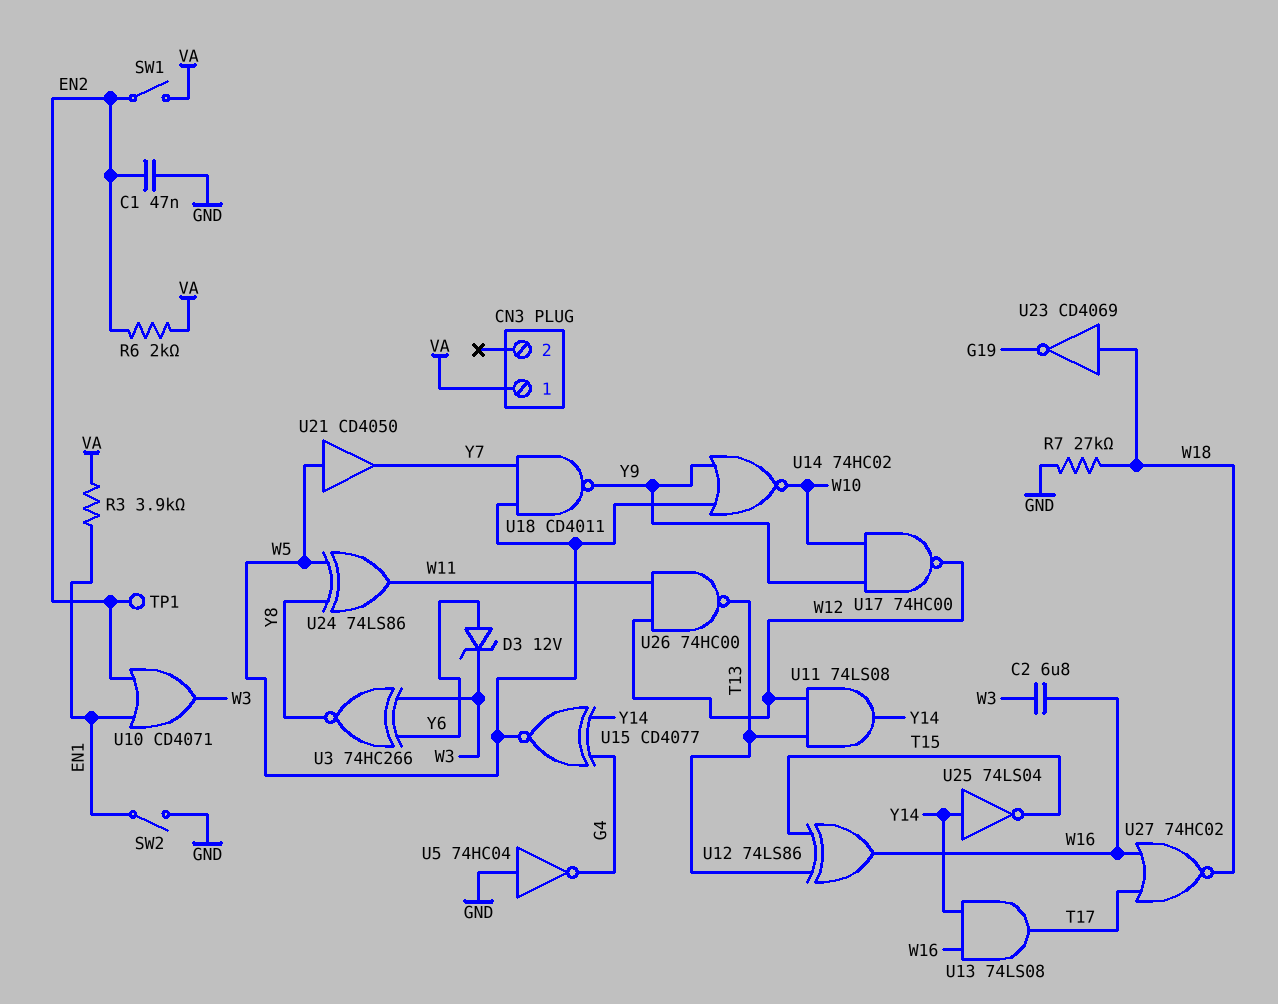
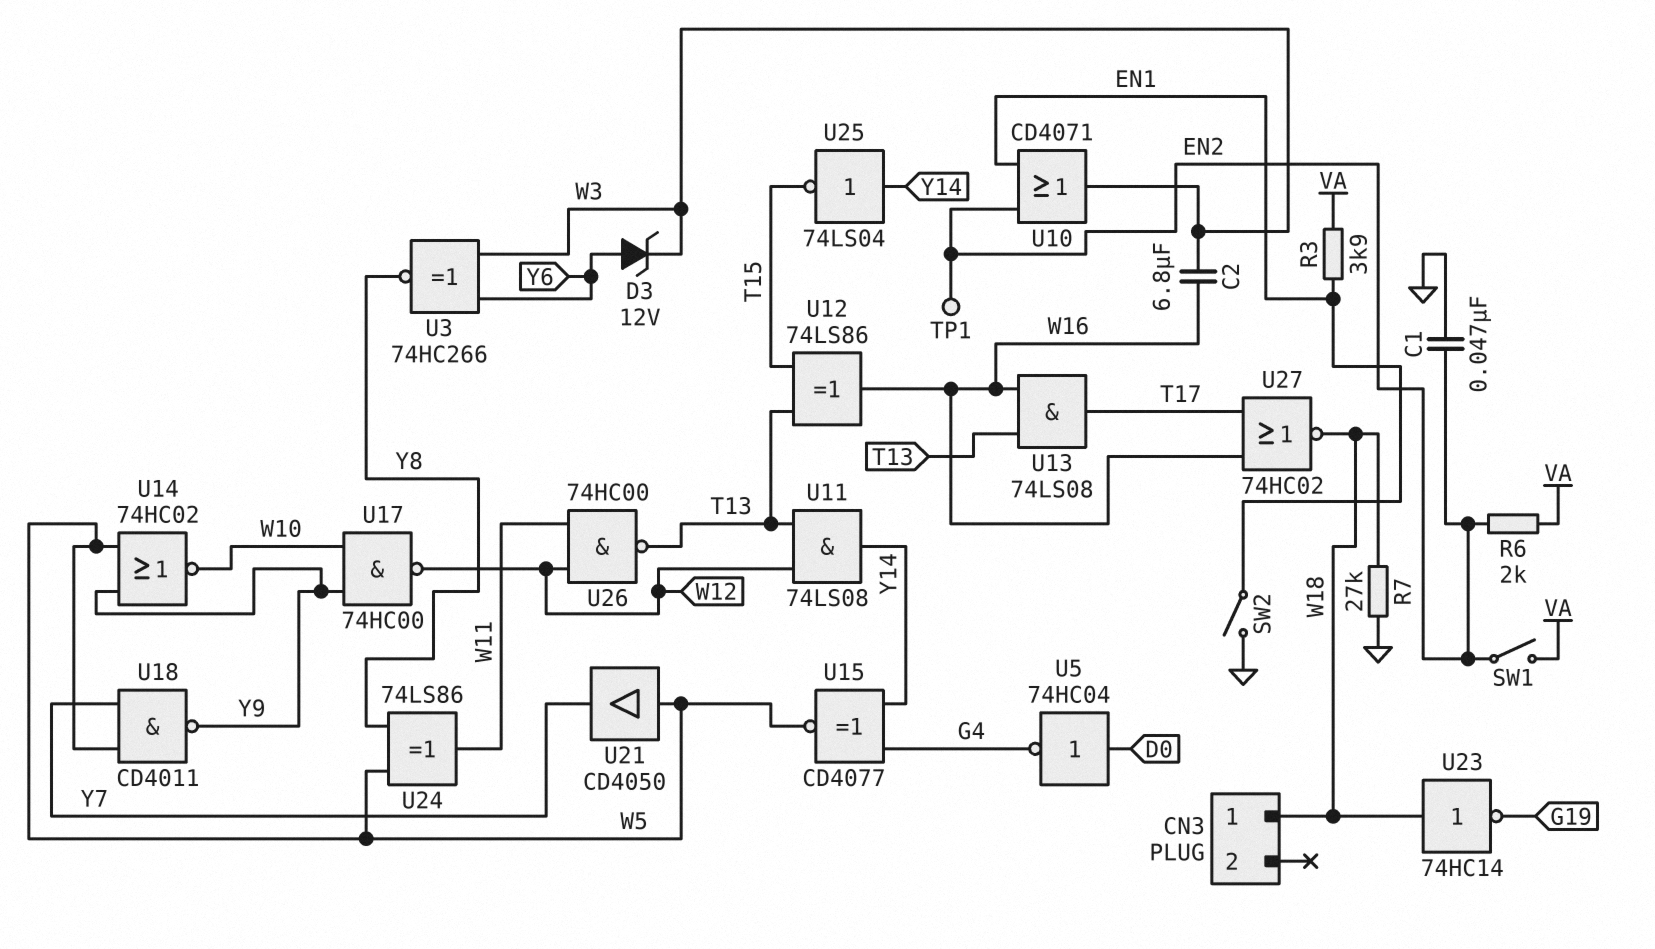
CN3 pin 1: VA -> W18
U5: NOT 74HC04 (in GND, out G4) -> NOT 74HC04 (in D0, out G4)
U13: AND 74LS08 (in W16, in Y14, out T17) -> AND 74LS08 (in T13, in W16, out T17)
U23: NOT CD4069 (in W18, out G19) -> NOT 74HC14 (in W18, out G19)

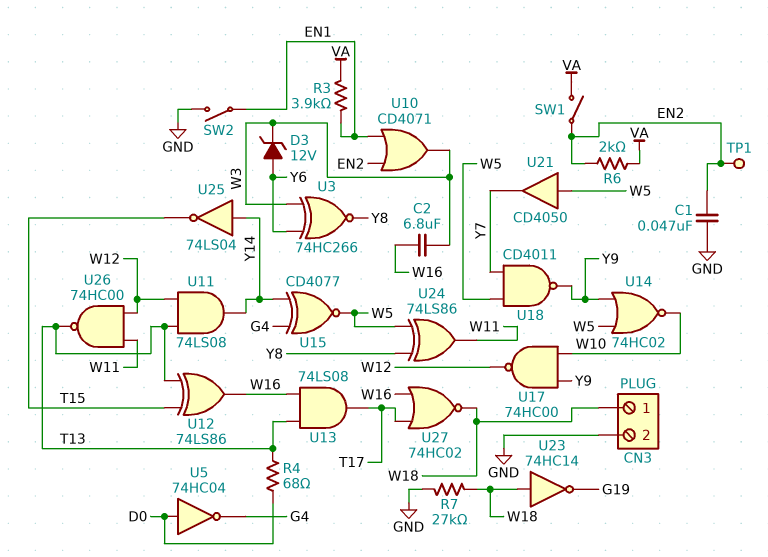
CN3 pin 2: none -> GND
R4: none -> 68 (D0, T13)

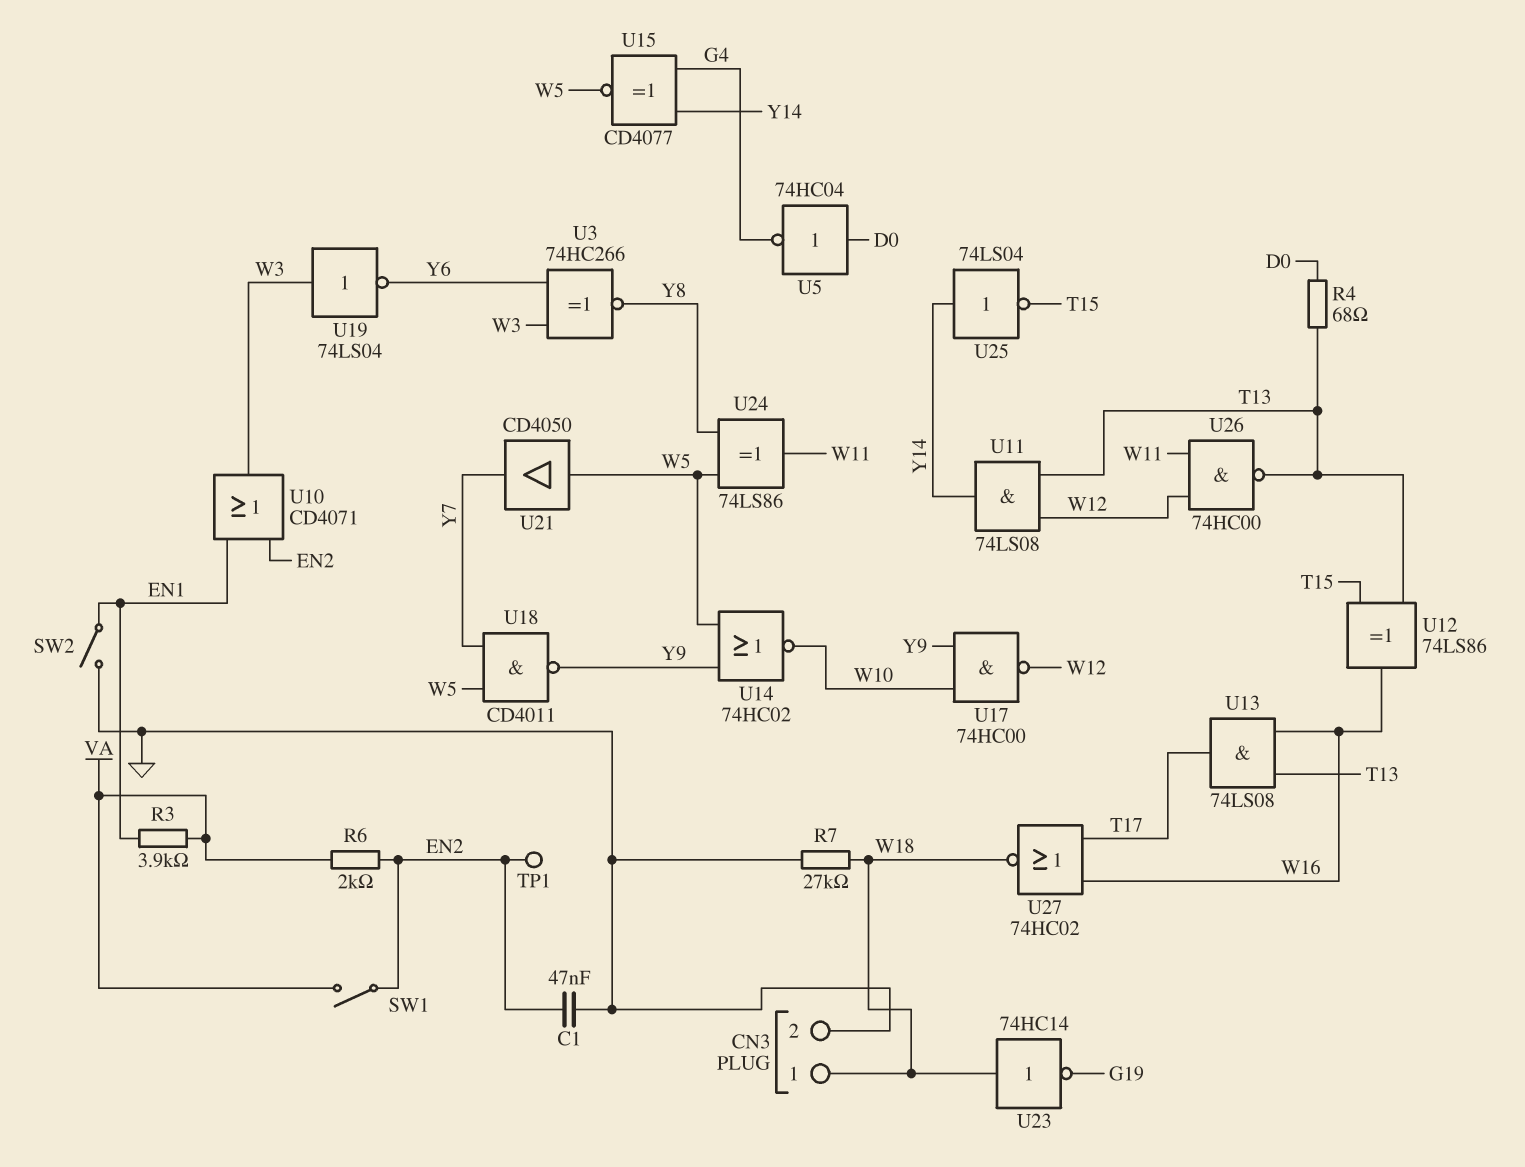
C2: 6.8uF (W3, W16) -> none
D3: zener 12V (A Y6, K W3) -> none
U19: none -> NOT 74LS04 (in W3, out Y6)

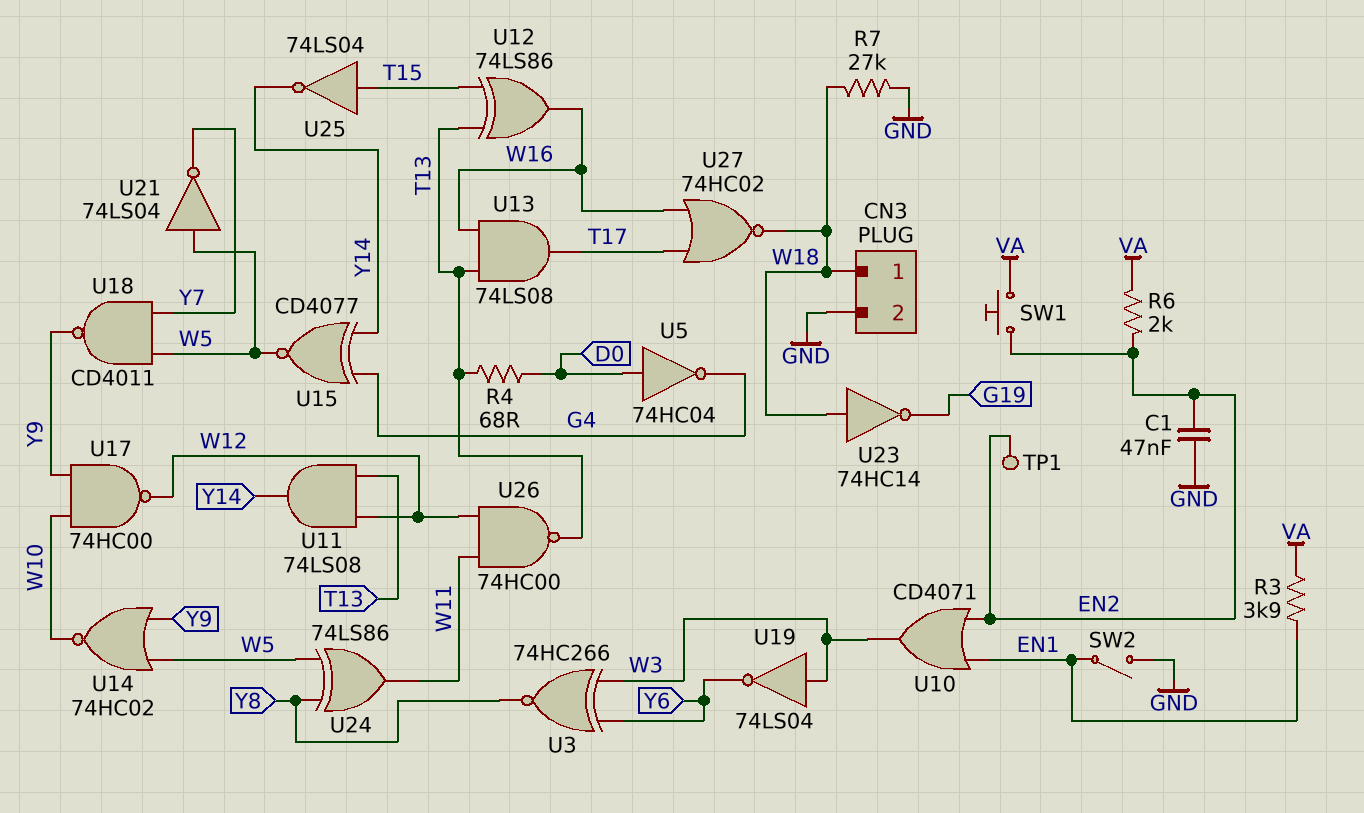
SW1: switch (EN2, VA) -> button (EN2, VA)
U21: buffer CD4050 (in W5, out Y7) -> NOT 74LS04 (in W5, out Y7)
U25: NOT 74LS04 (in Y14, out T15) -> NOT 74LS04 (in T15, out Y14)

